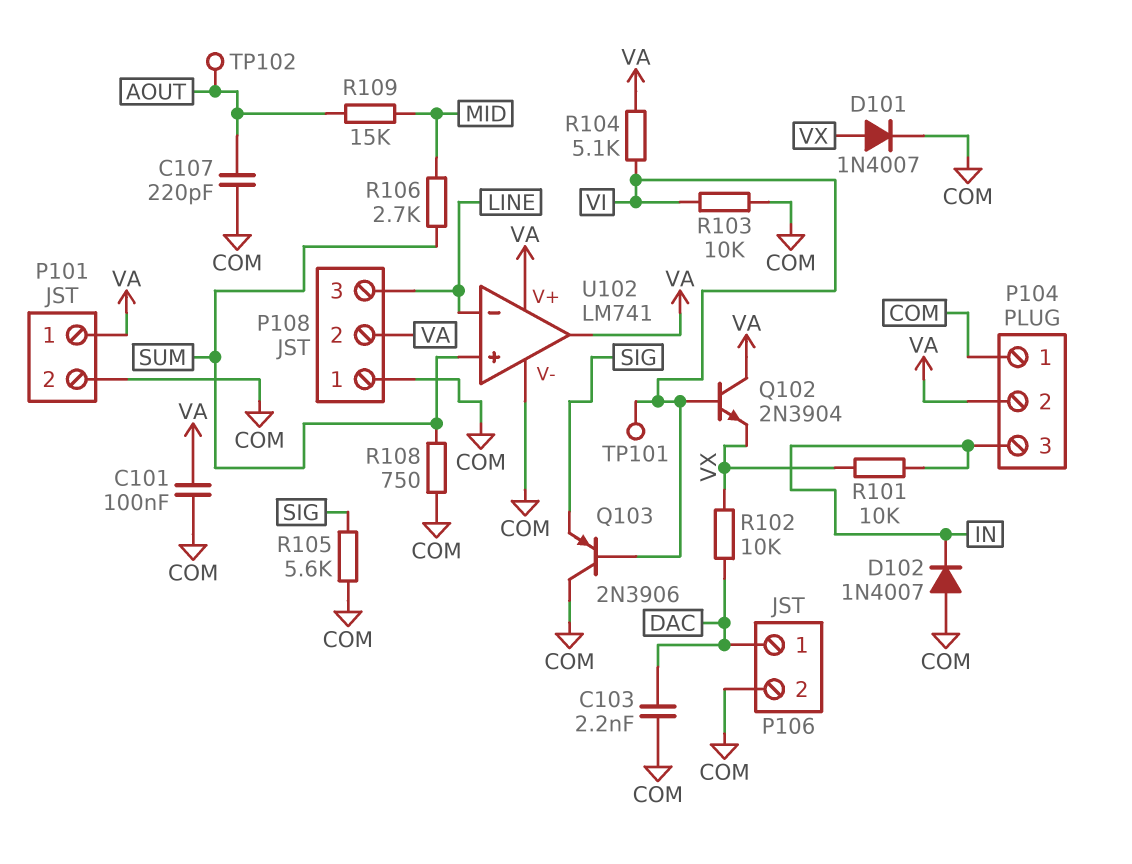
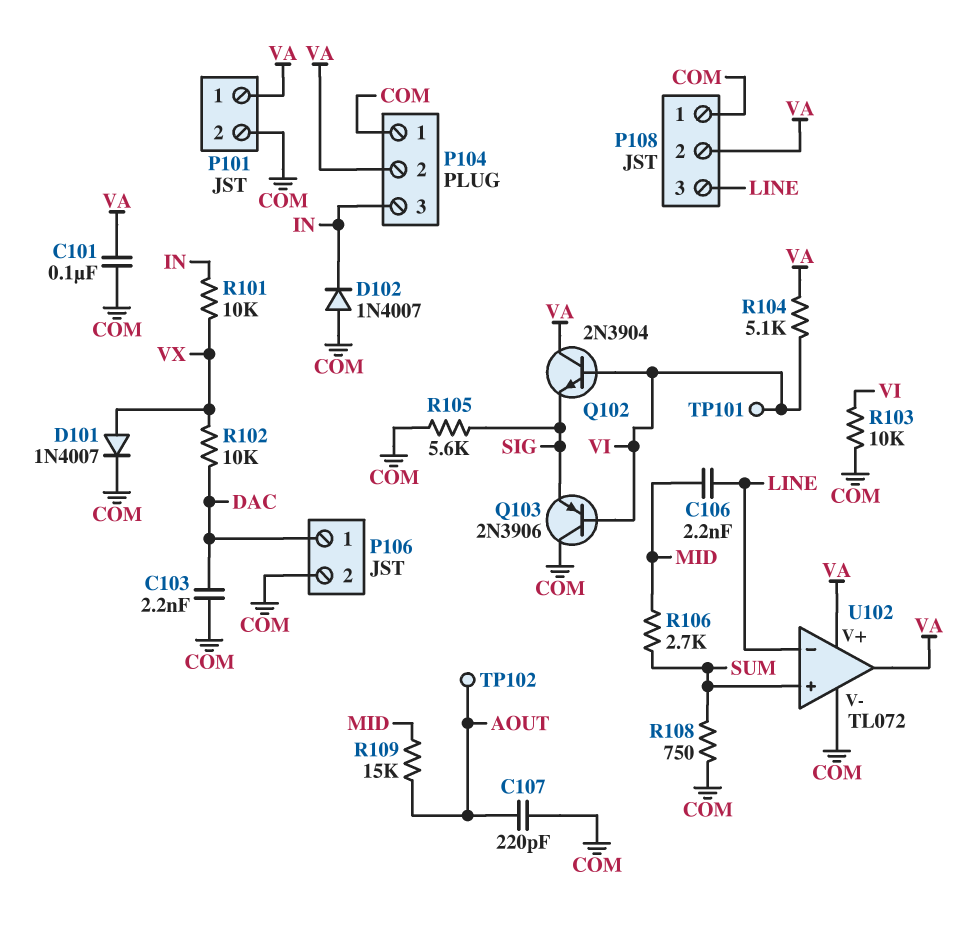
C106: none -> 2.2nF (LINE, MID)
Q102: NPN 2N3904 (B VI, C VA, E VX) -> NPN 2N3904 (B VI, C VA, E SIG)
U102: LM741 -> TL072

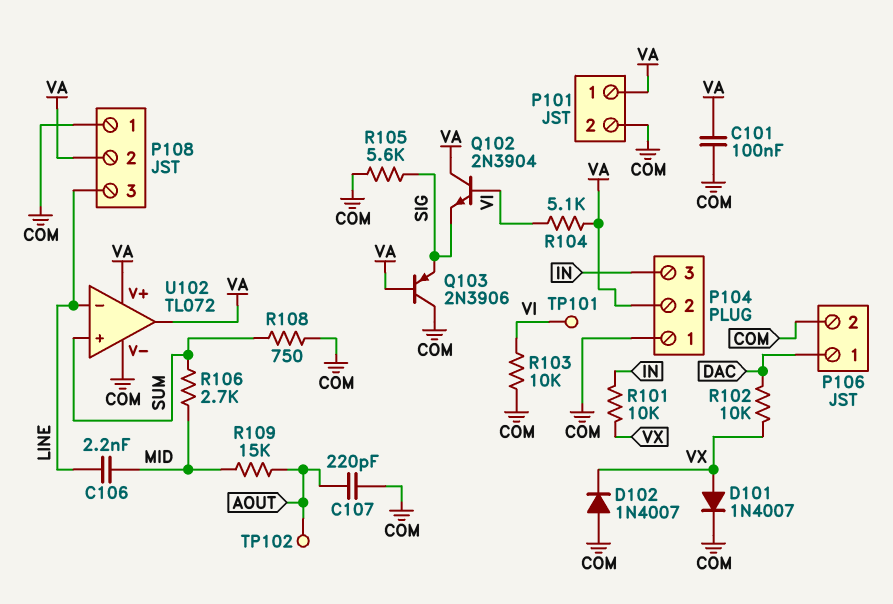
C103: 2.2nF (COM, DAC) -> none
D102: diode 1N4007 (A COM, K IN) -> diode 1N4007 (A COM, K VX)
Q103: PNP 2N3906 (B VI, C COM, E SIG) -> PNP 2N3906 (B VA, C COM, E SIG)

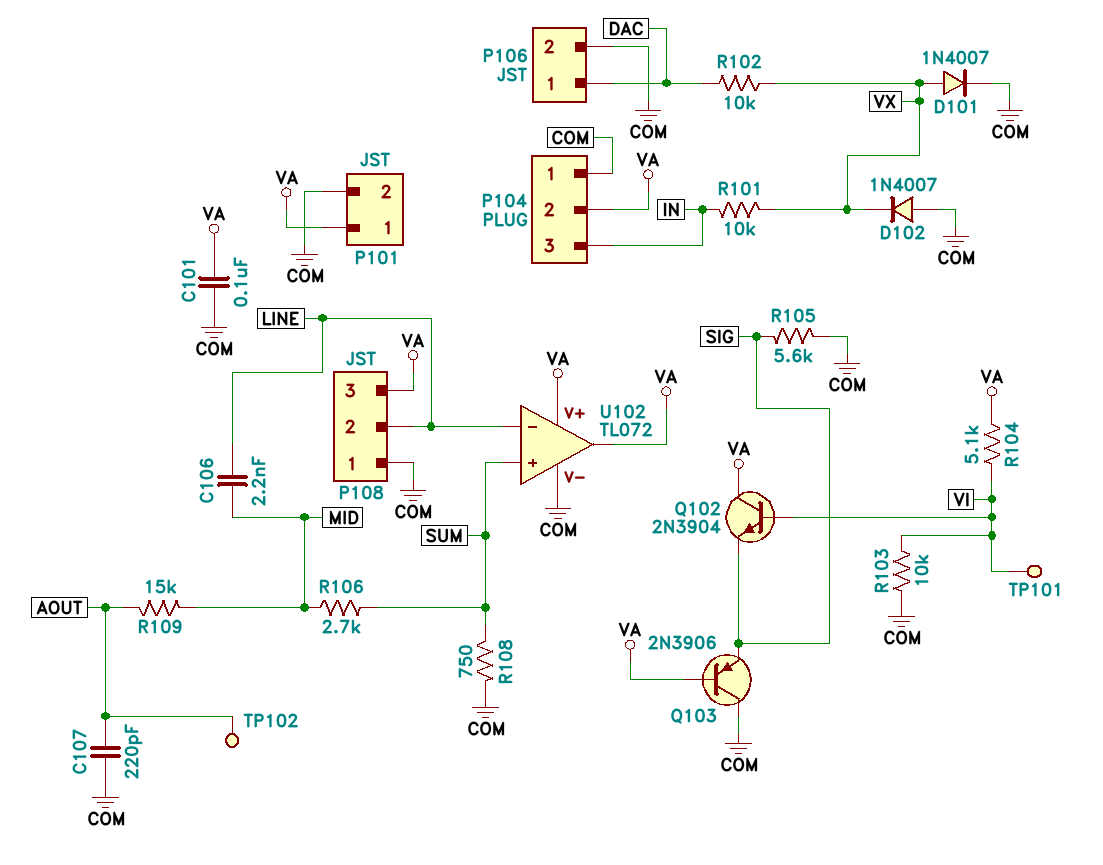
P108 pin 2: VA -> LINE
P108 pin 3: LINE -> VA

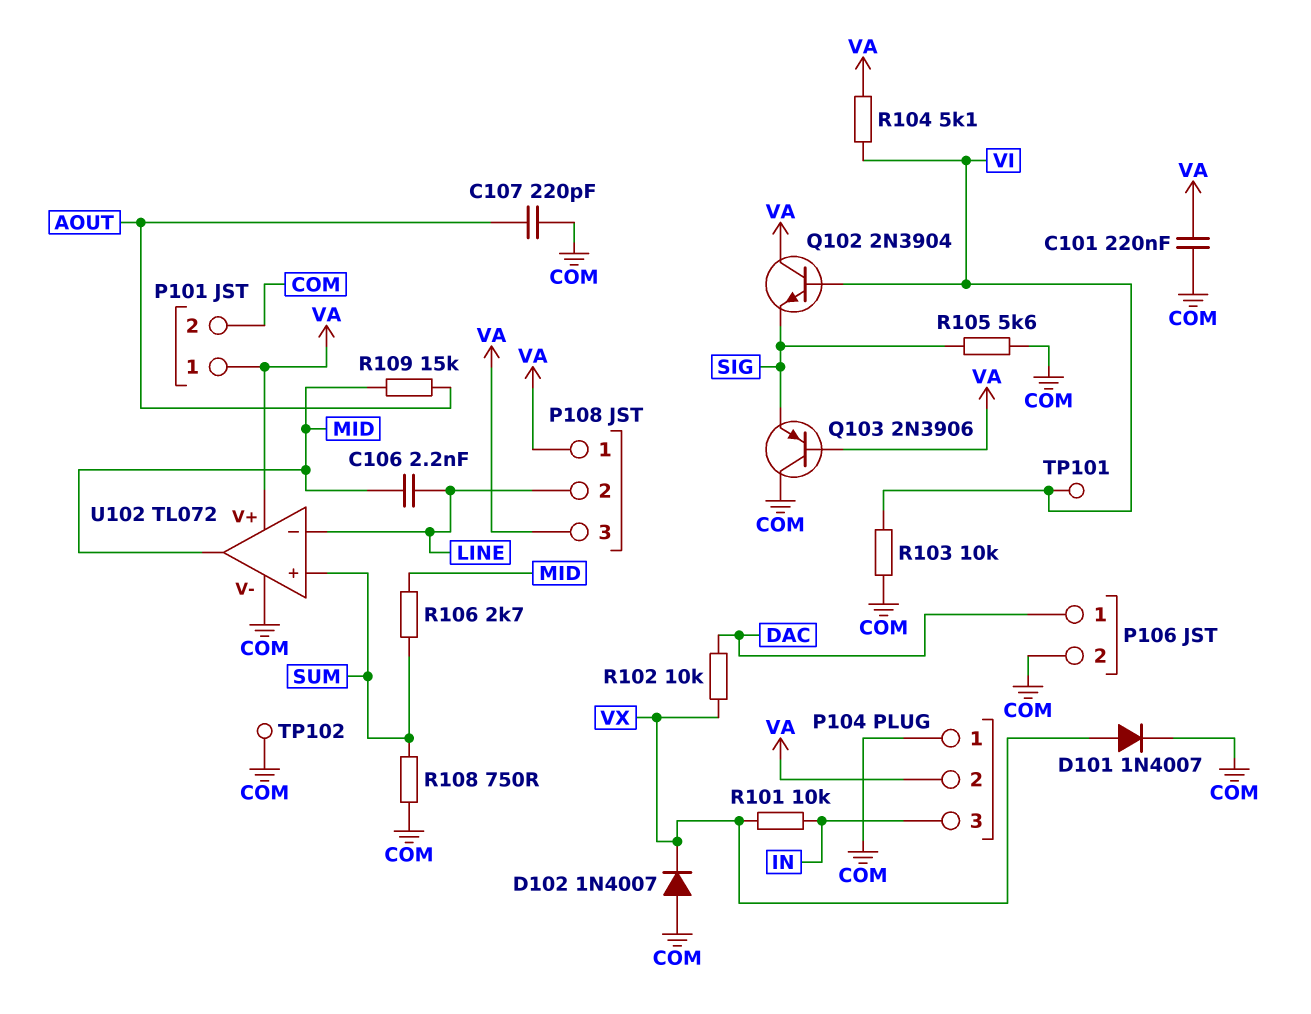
C101: 100nF (COM, VA) -> 220nF (COM, VA)
P108 pin 1: COM -> VA
TP102: test point (AOUT) -> test point (COM)
U102 pin out: VA -> MID

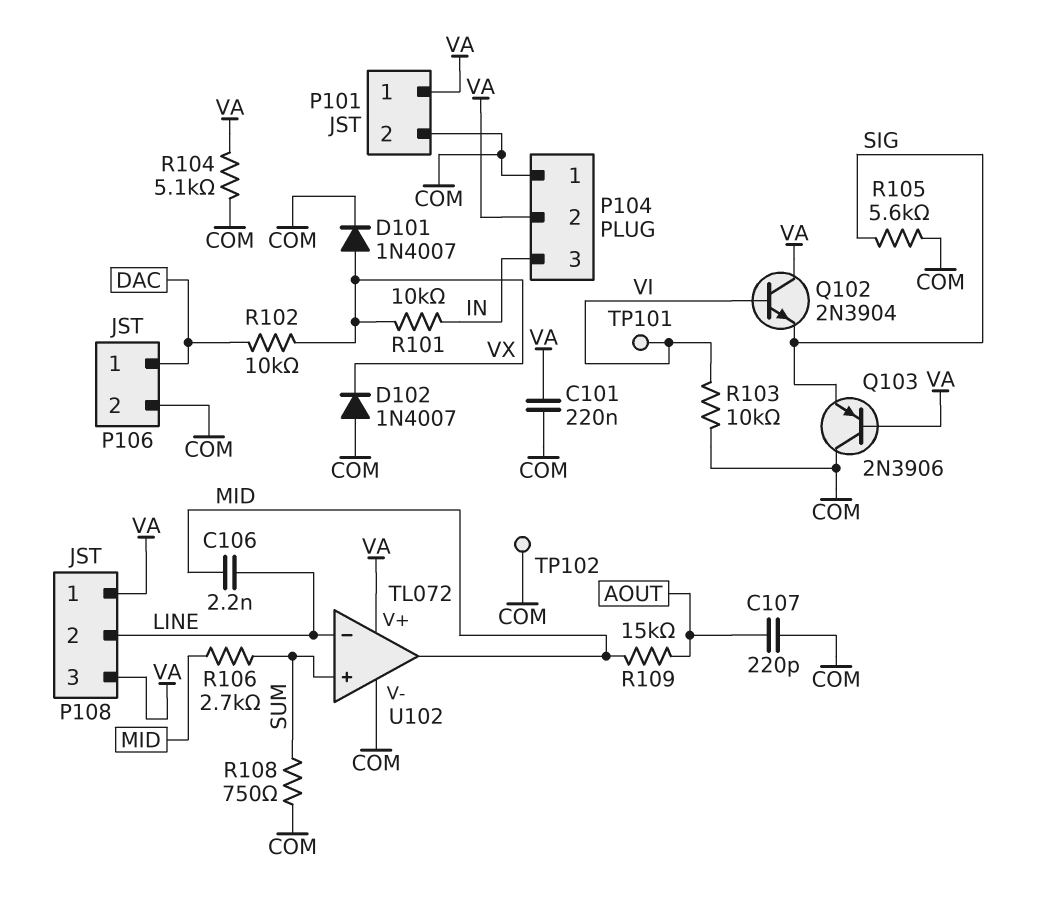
R104: 5.1k (VA, VI) -> 5.1k (COM, VA)

